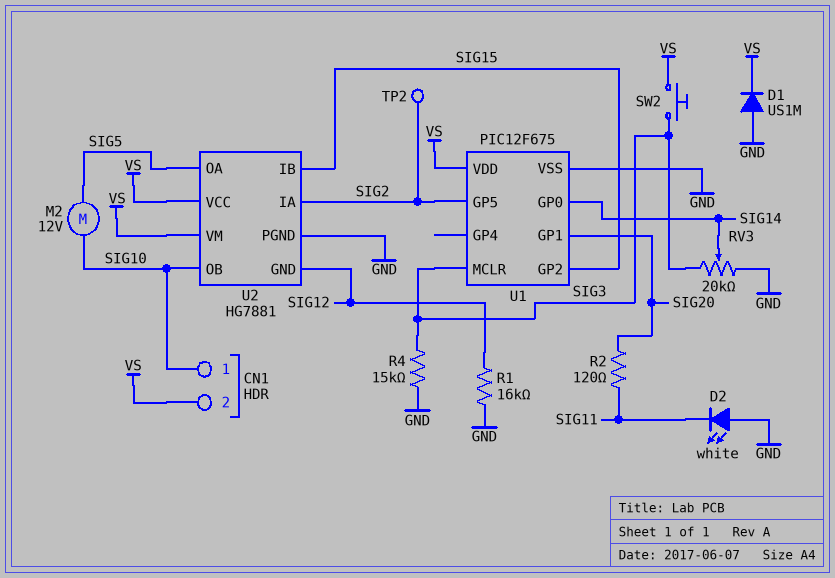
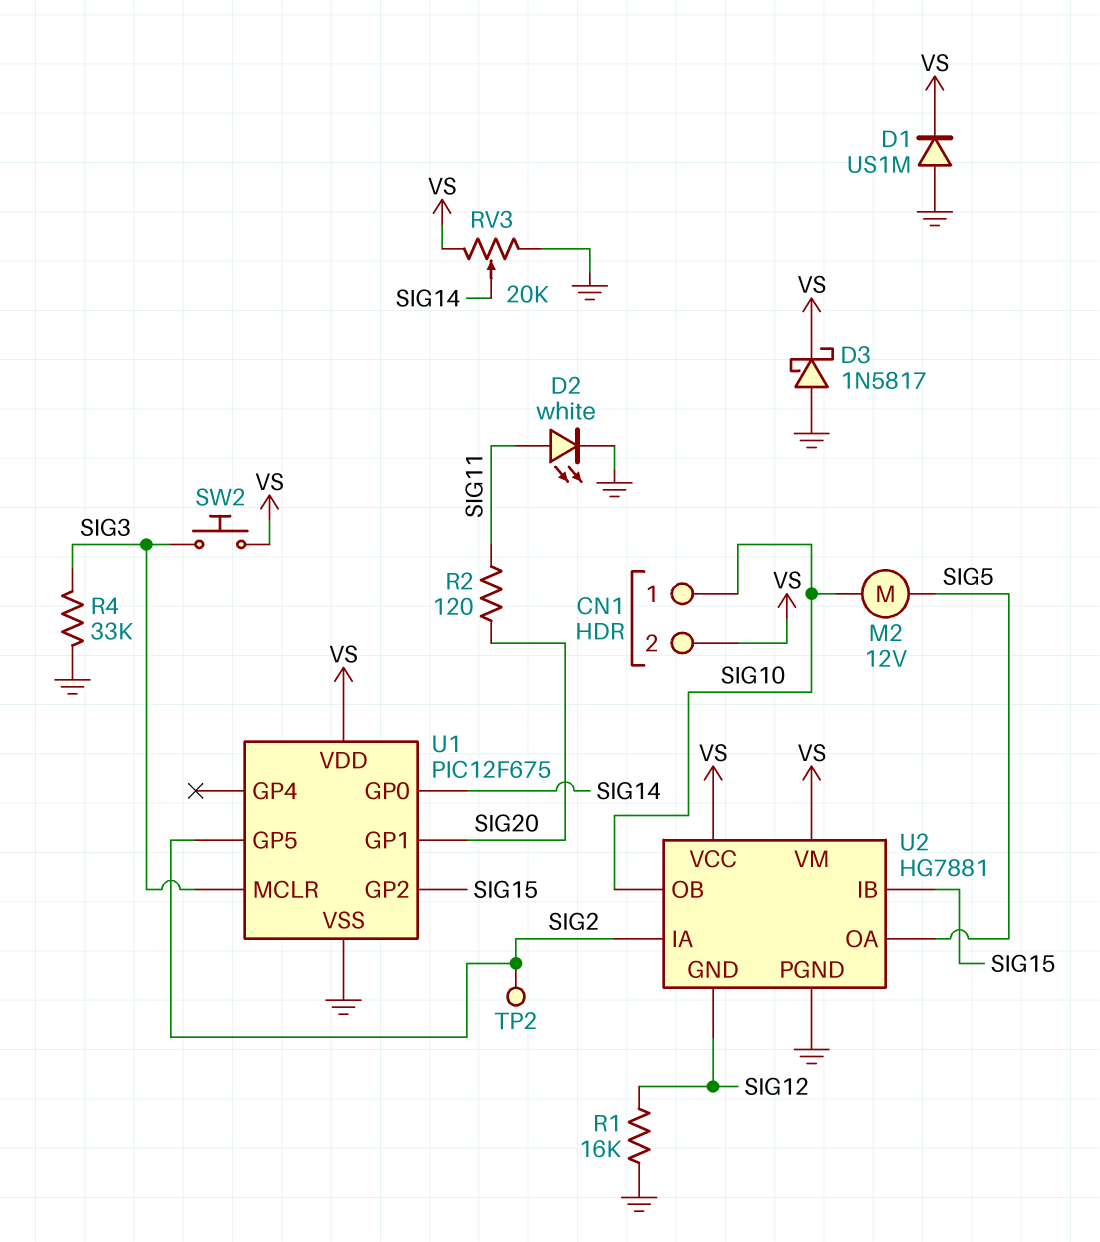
D2: LED white (A GND, K SIG11) -> LED white (A SIG11, K GND)
D3: none -> schottky 1N5817 (A GND, K VS)
R4: 15k (GND, SIG3) -> 33k (GND, SIG3)
RV3: 20k (GND, SIG3, wiper SIG14) -> 20k (GND, VS, wiper SIG14)

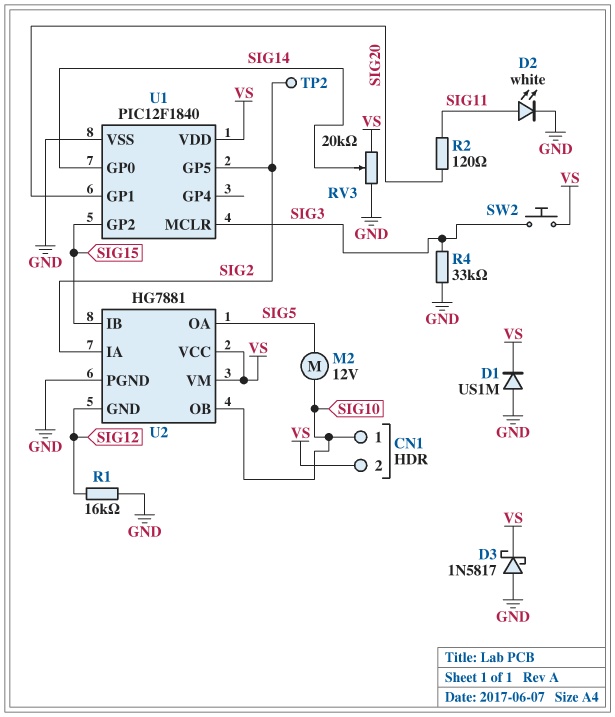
U1: PIC12F675 -> PIC12F1840

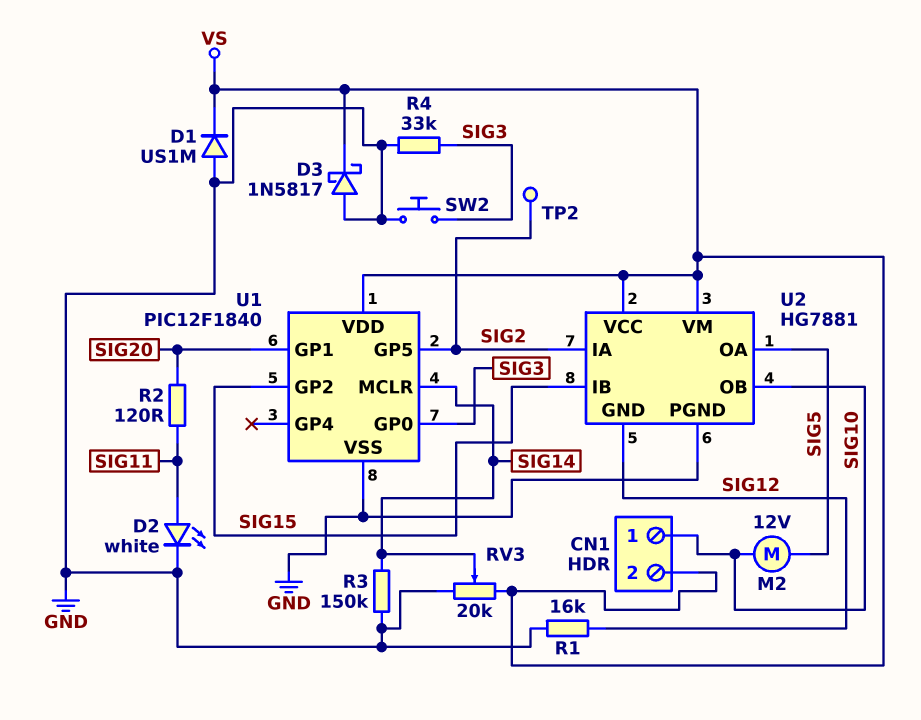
R3: none -> 150k (GND, SIG14)
SW2: button (SIG3, VS) -> button (GND, SIG3)
U1 pin GP0: SIG14 -> SIG3
U1 pin MCLR: SIG3 -> SIG14

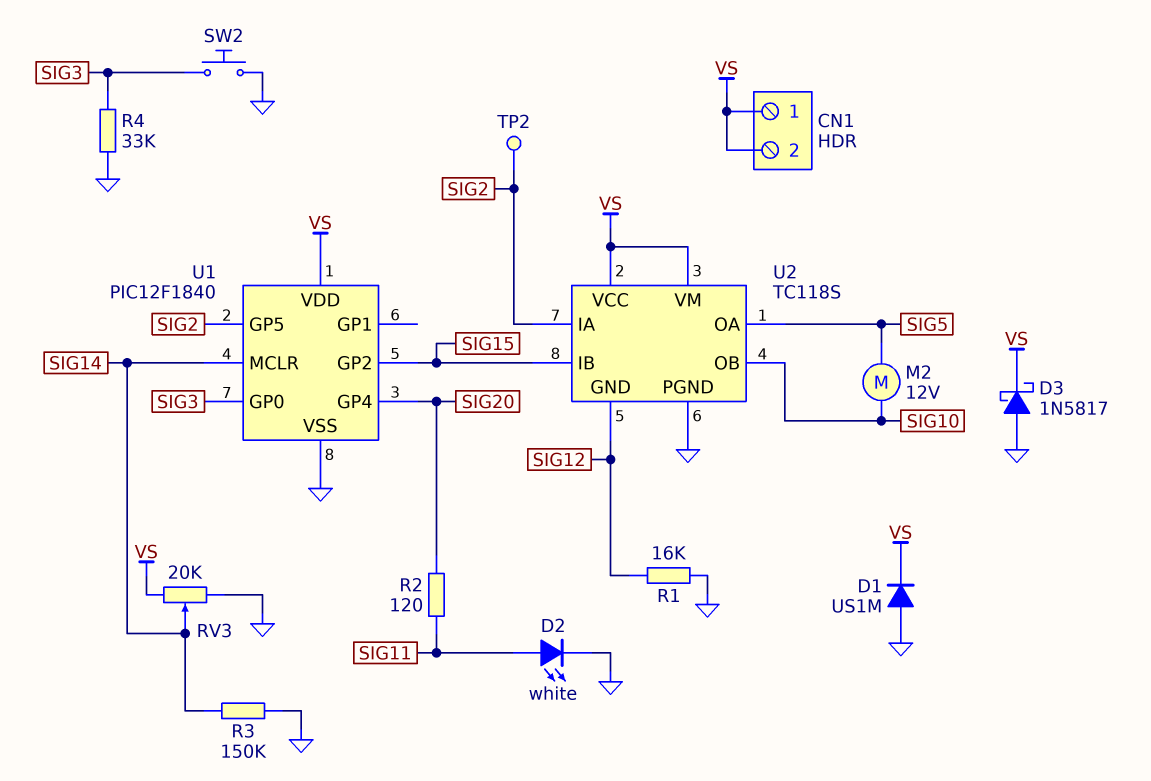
CN1 pin 1: SIG10 -> VS
U1 pin GP1: SIG20 -> none
U1 pin GP4: none -> SIG20
U2: HG7881 -> TC118S

